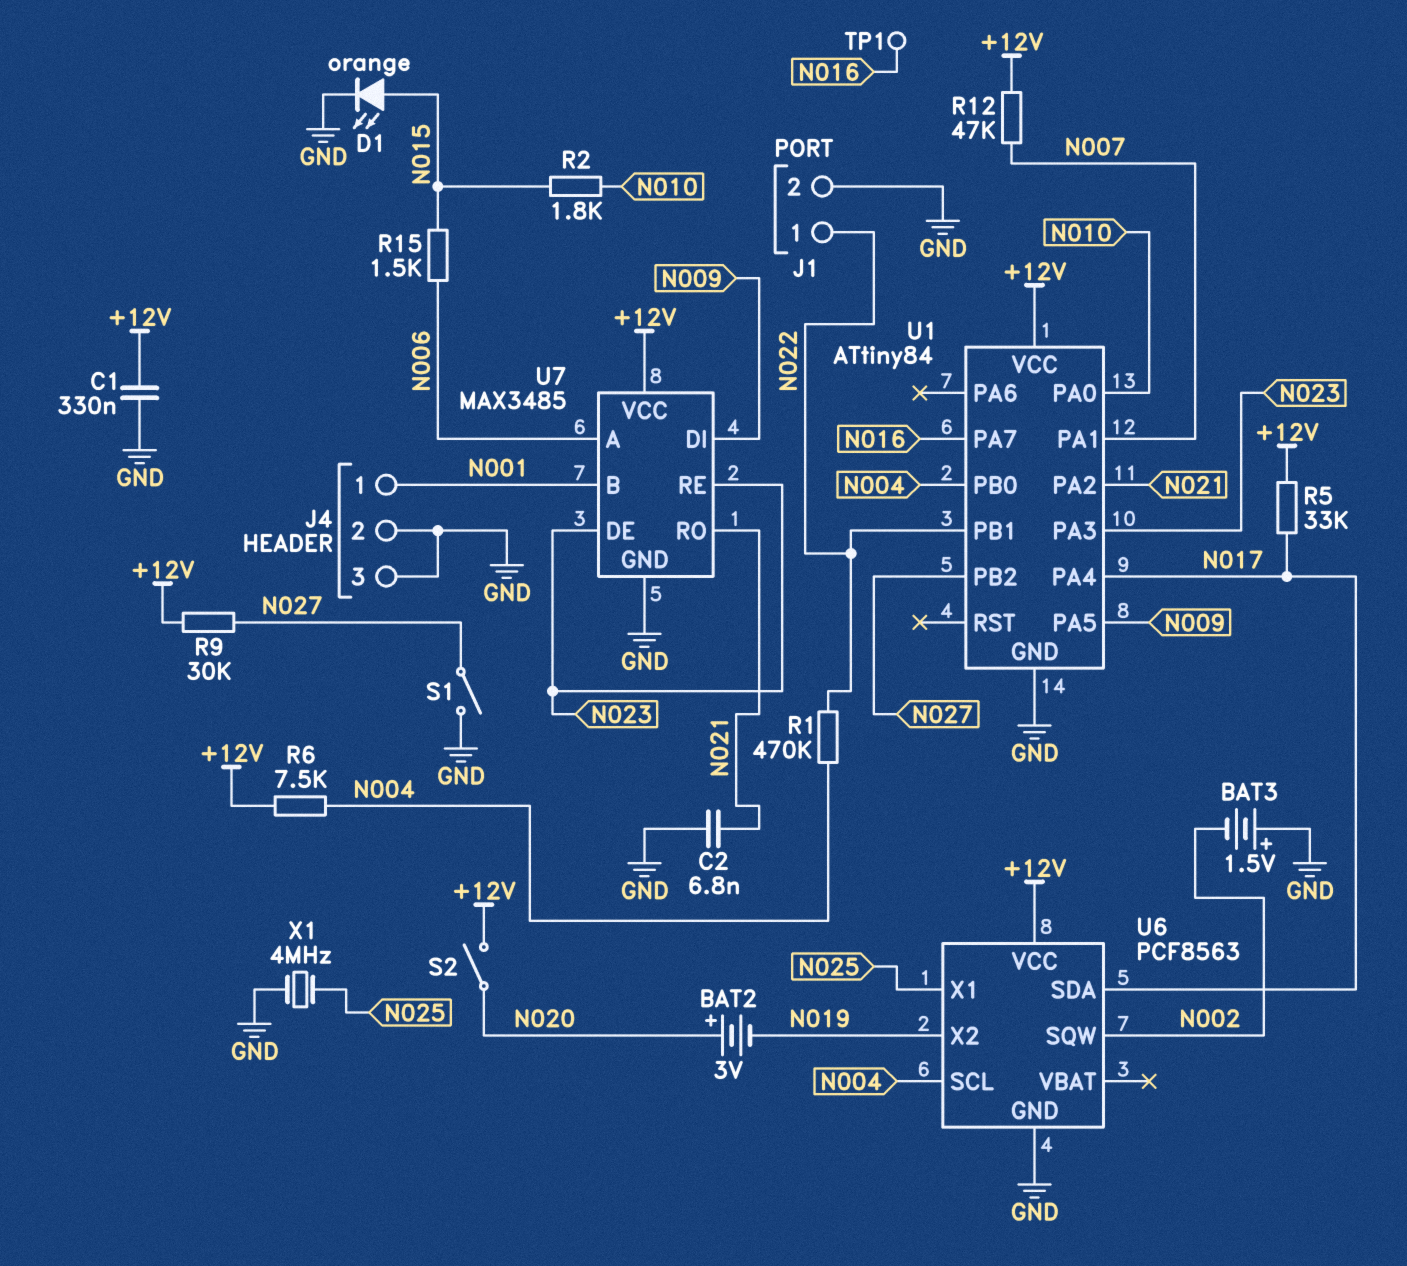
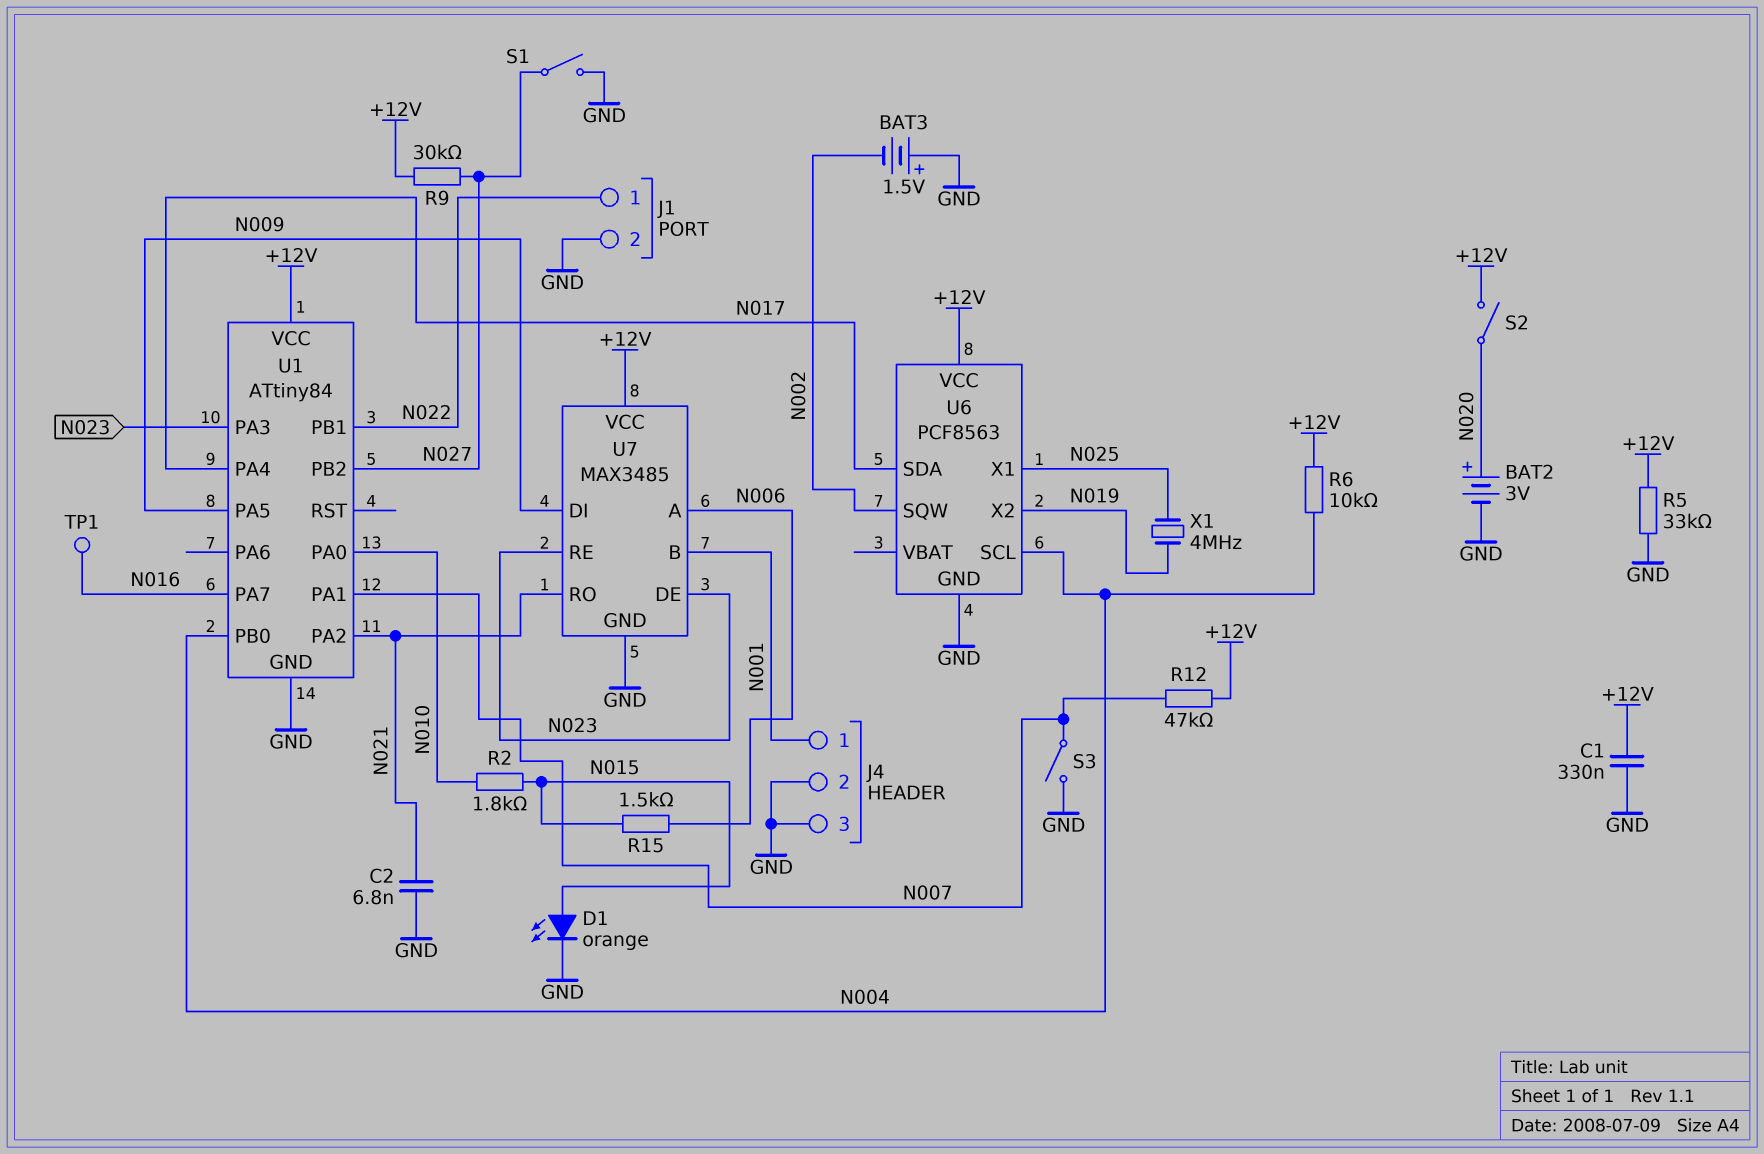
BAT2: 3V (plus N020, minus N019) -> 3V (plus N020, minus GND)
R1: 470k (N004, N022) -> none
R5: 33k (+12V, N017) -> 33k (+12V, GND)
R6: 7.5k (+12V, N004) -> 10k (+12V, N004)
S3: none -> switch (GND, N007)
X1: 4MHz (GND, N025) -> 4MHz (N019, N025)

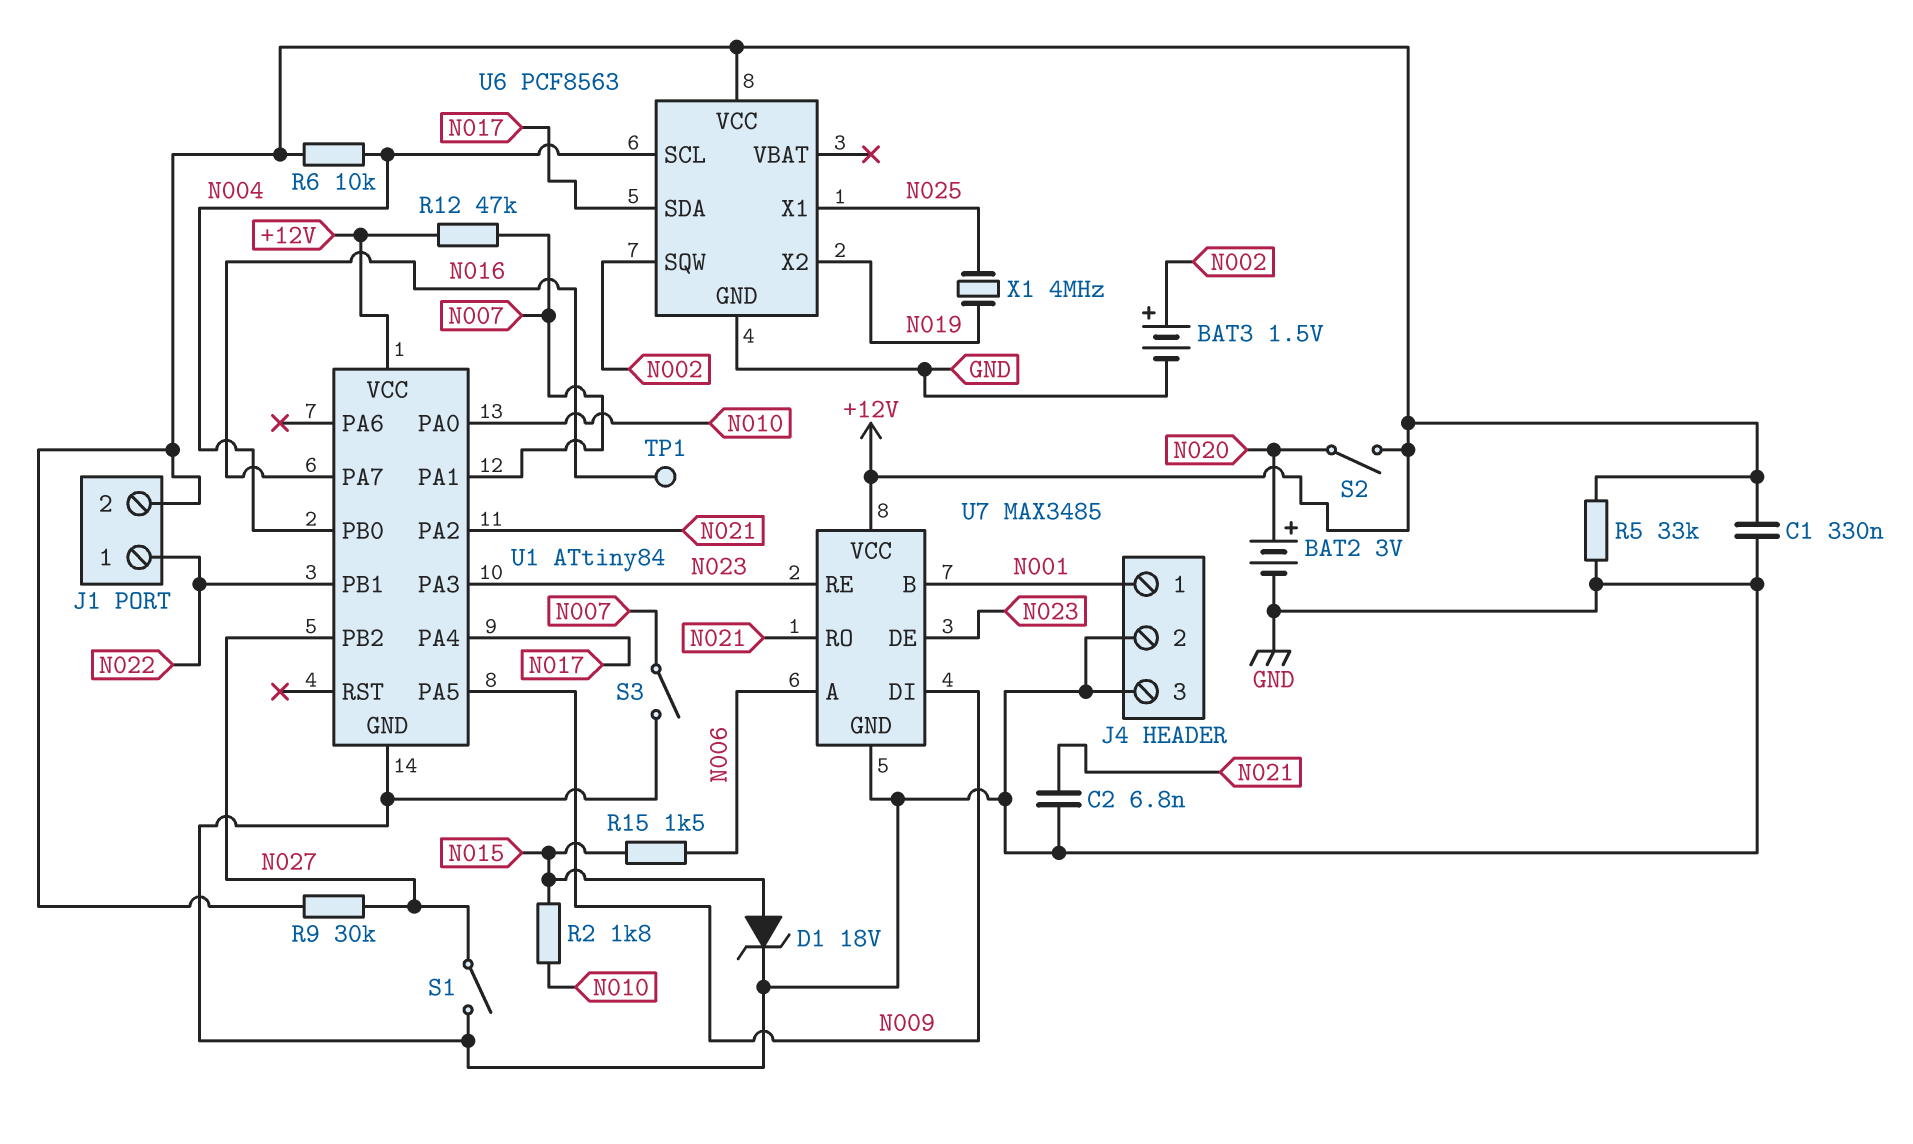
BAT3: 1.5V (plus GND, minus N002) -> 1.5V (plus N002, minus GND)
D1: LED orange (A N015, K GND) -> zener 18V (A N015, K GND)
J1 pin 2: GND -> +12V

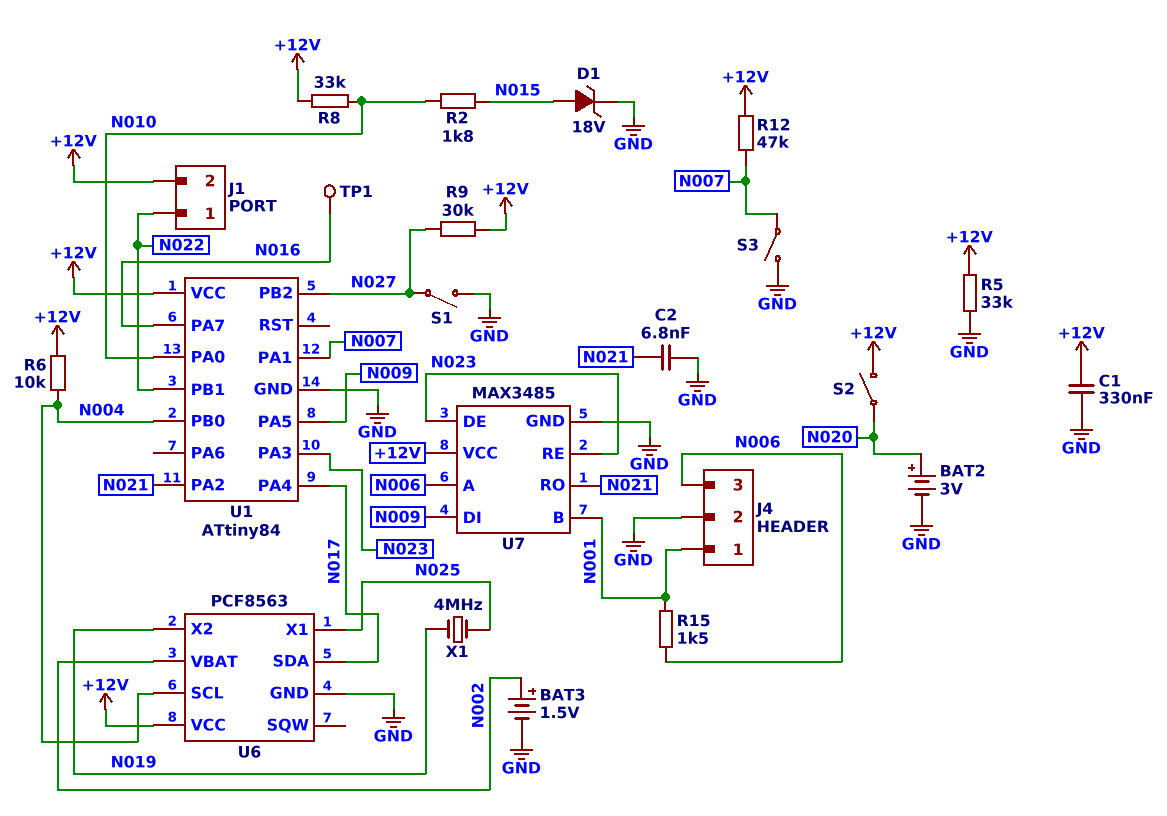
J4 pin 3: GND -> N006
R8: none -> 33k (+12V, N010)
R15: 1.5k (N006, N015) -> 1.5k (N001, N006)
U6 pin SQW: N002 -> none
U6 pin VBAT: none -> N002

